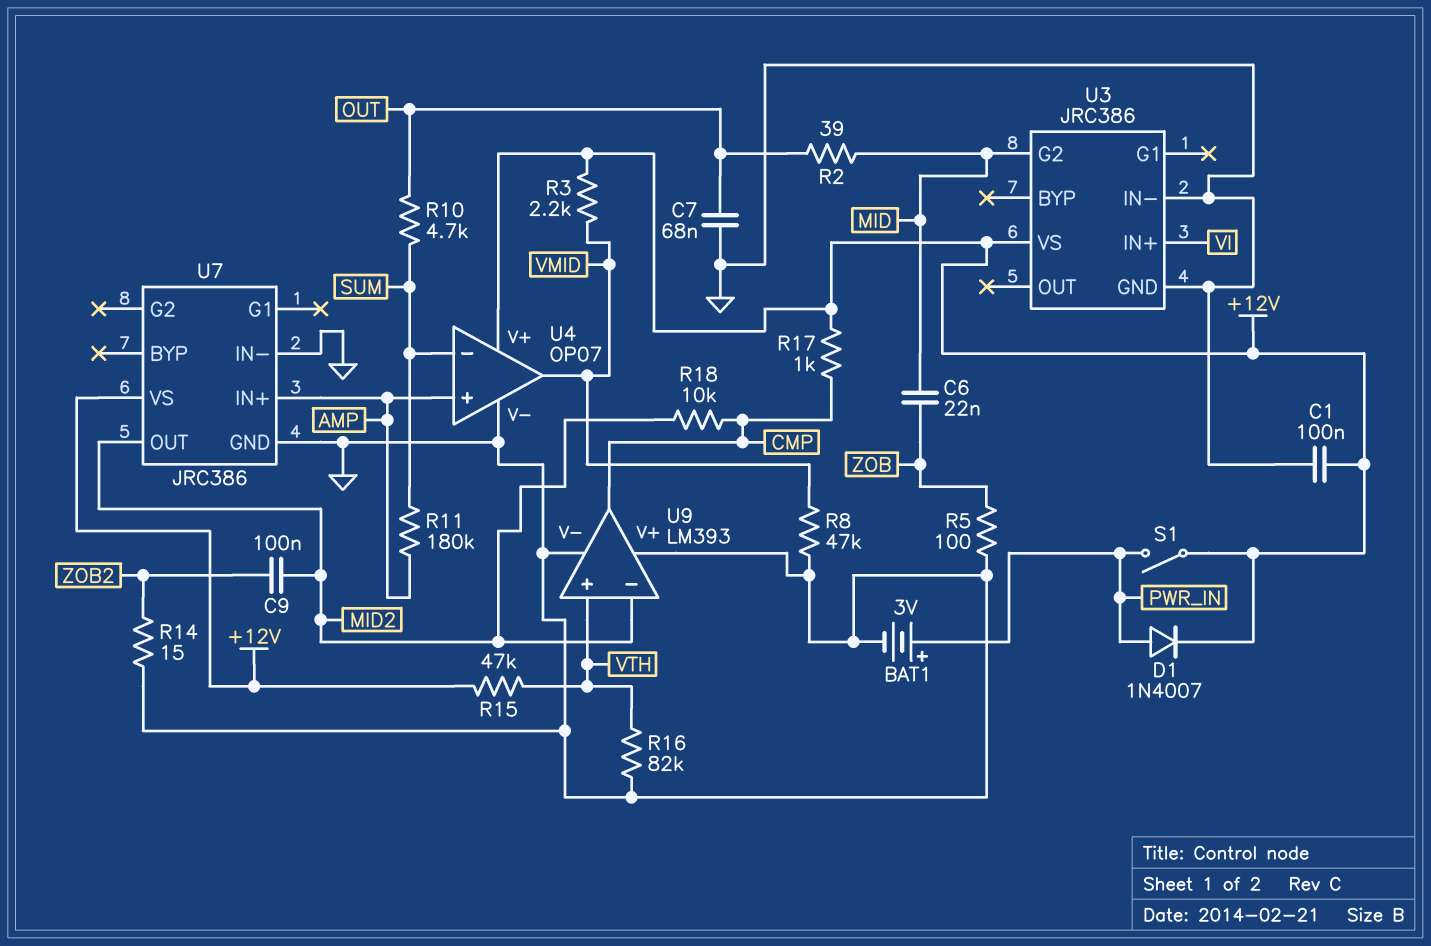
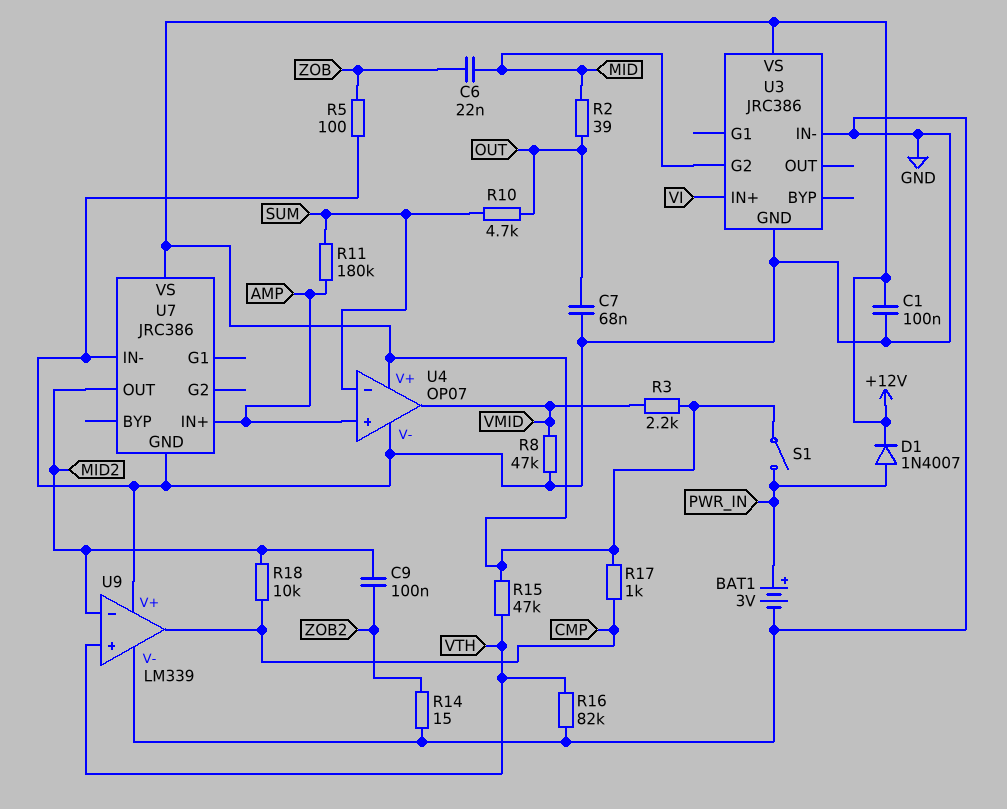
U9: LM393 -> LM339

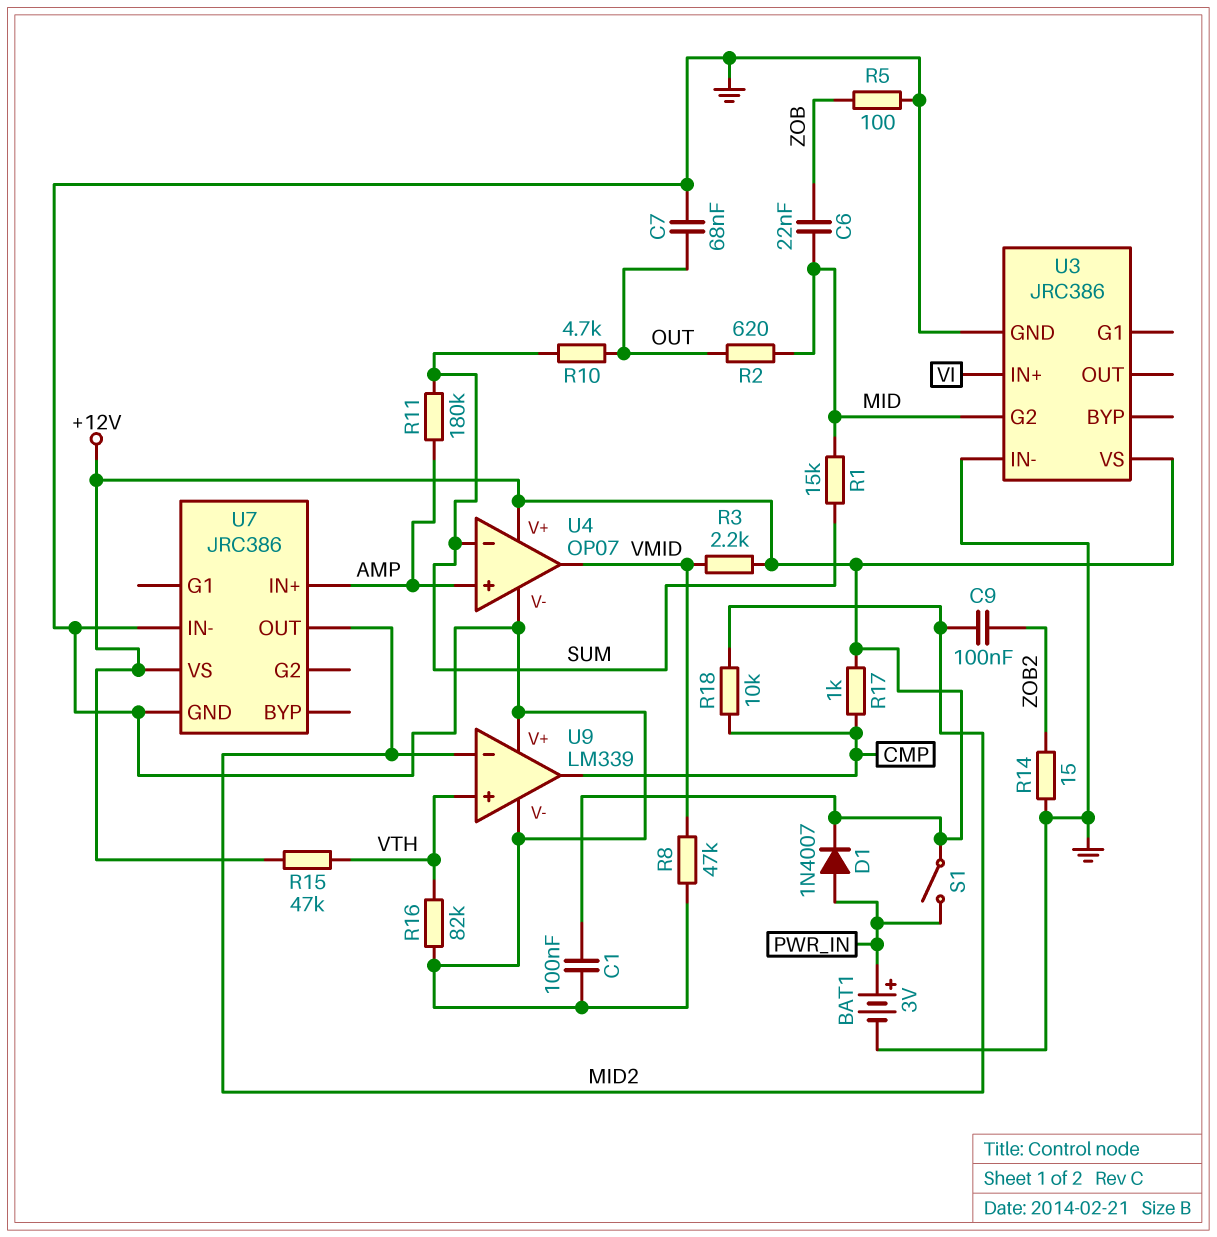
R1: none -> 15k (MID, SUM)
R2: 39 (MID, OUT) -> 620 (MID, OUT)

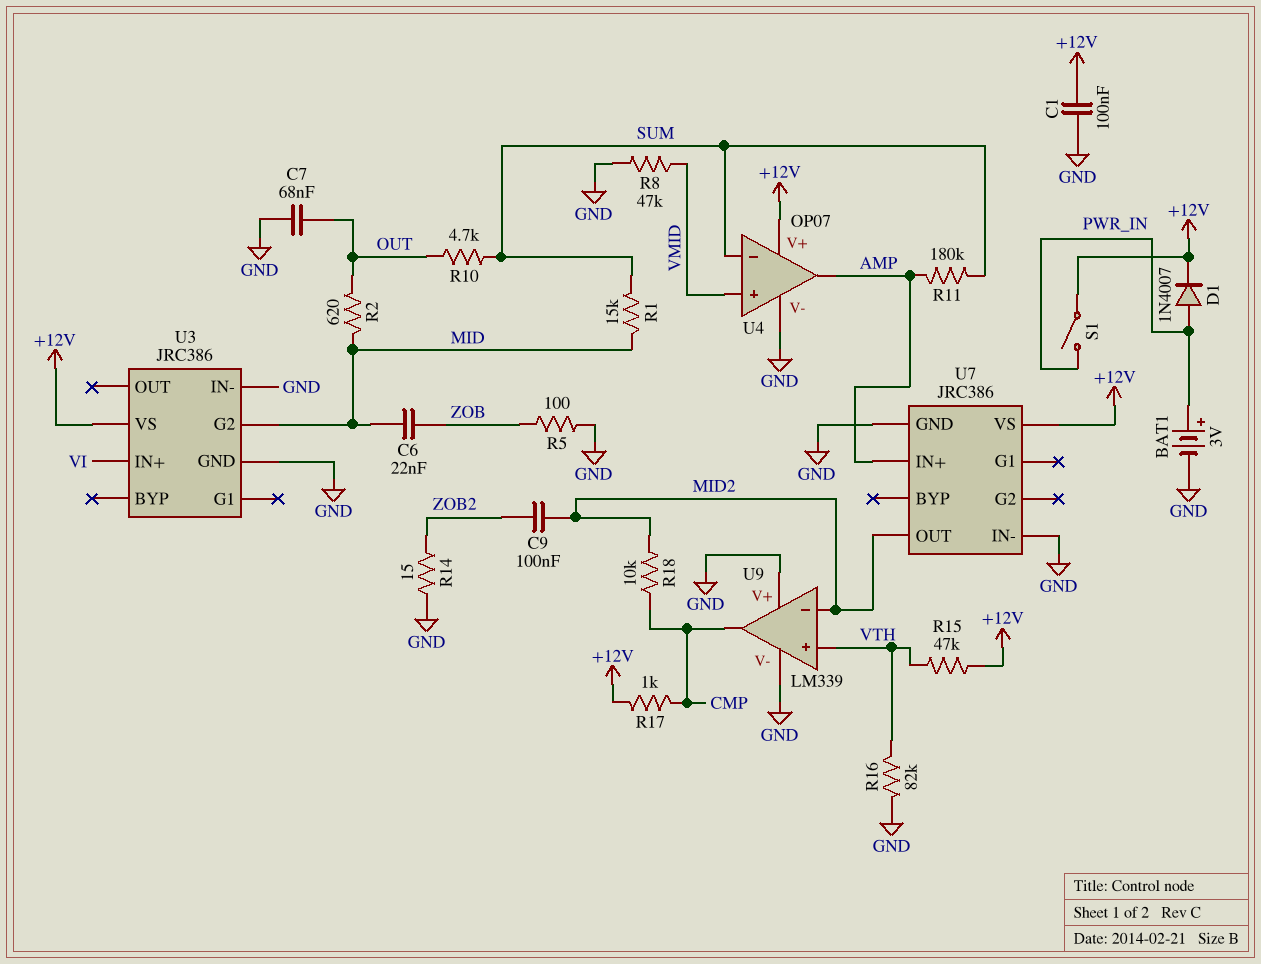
R3: 2.2k (+12V, VMID) -> none
U4 pin in+: AMP -> VMID
U4 pin out: VMID -> AMP

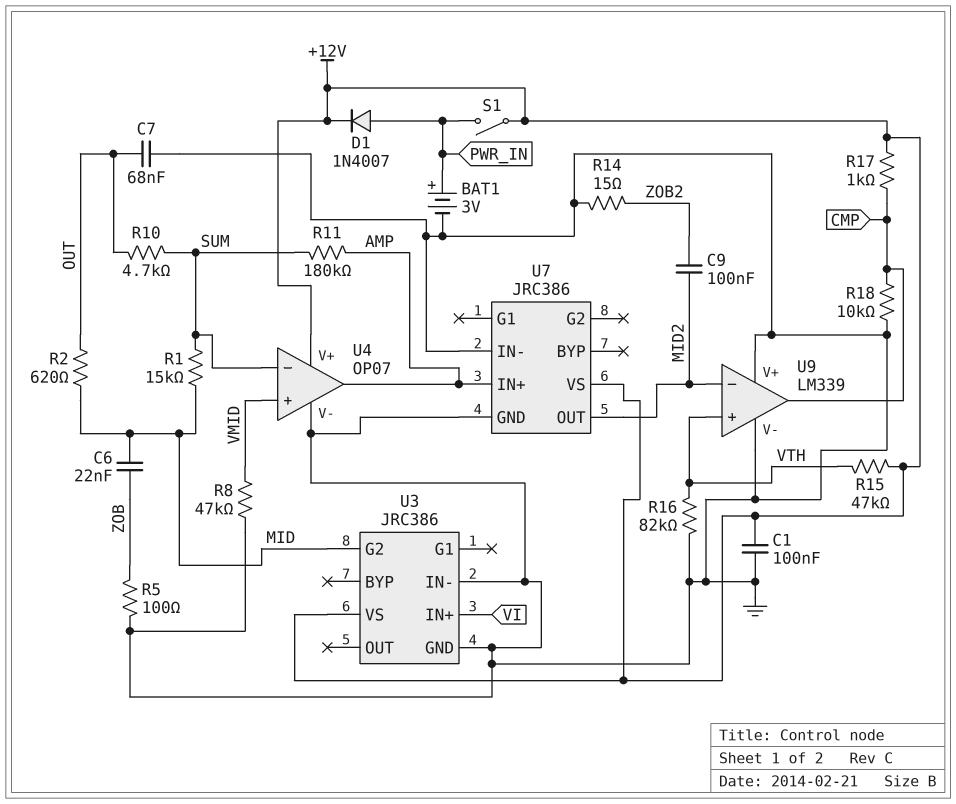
R18: 10k (CMP, MID2) -> 10k (CMP, GND)

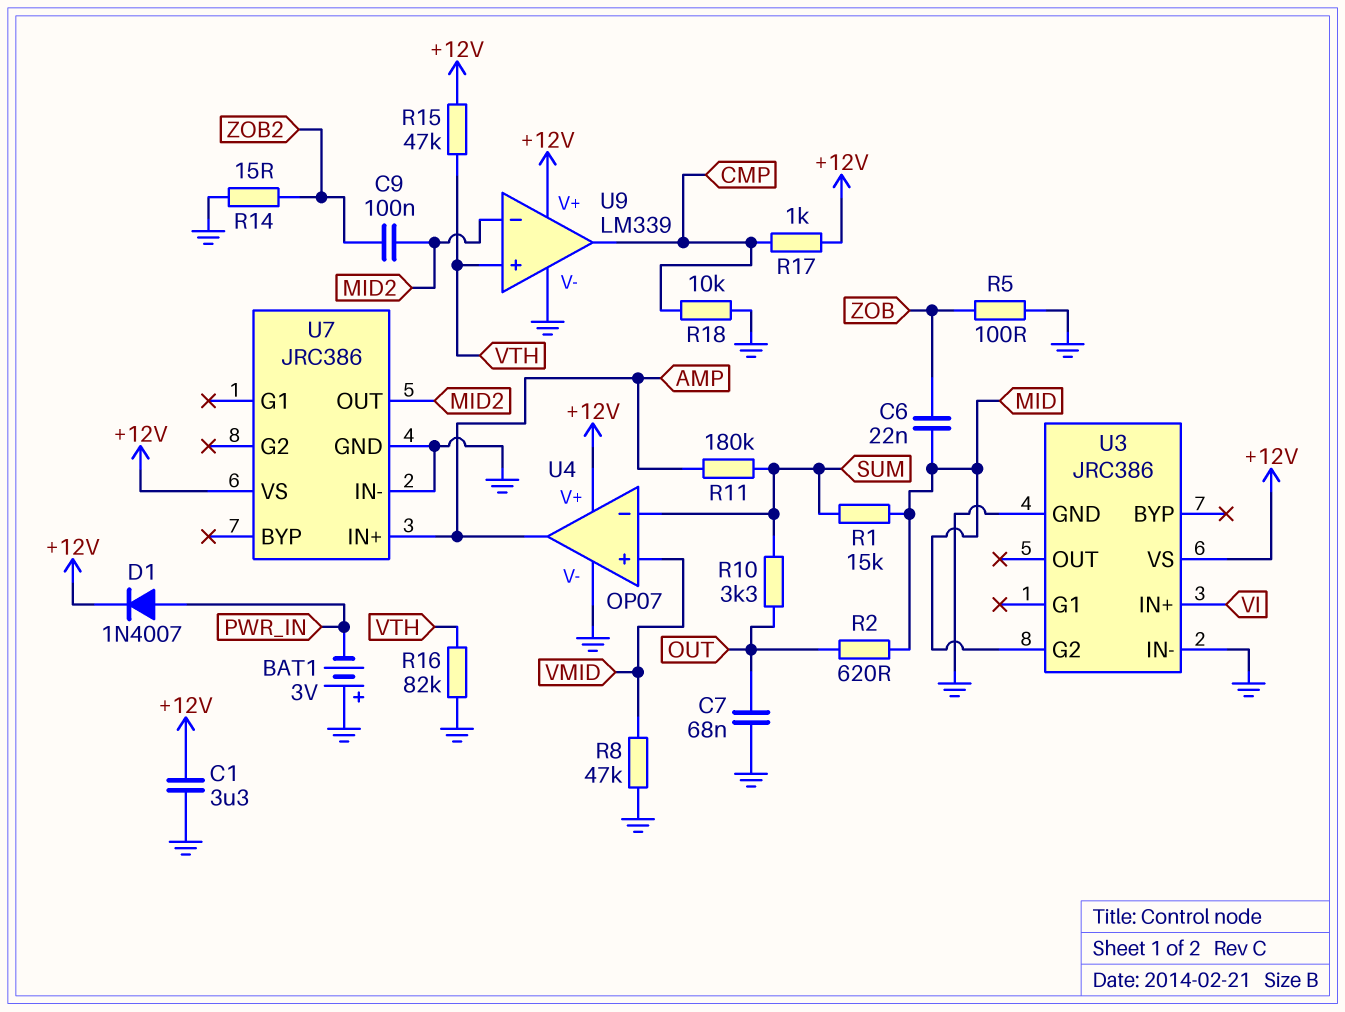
BAT1: 3V (plus PWR_IN, minus GND) -> 3V (plus GND, minus PWR_IN)
C1: 100nF (+12V, GND) -> 3.3uF (+12V, GND)
R10: 4.7k (OUT, SUM) -> 3.3k (OUT, SUM)
S1: switch (+12V, PWR_IN) -> none
U9 pin V+: GND -> +12V

